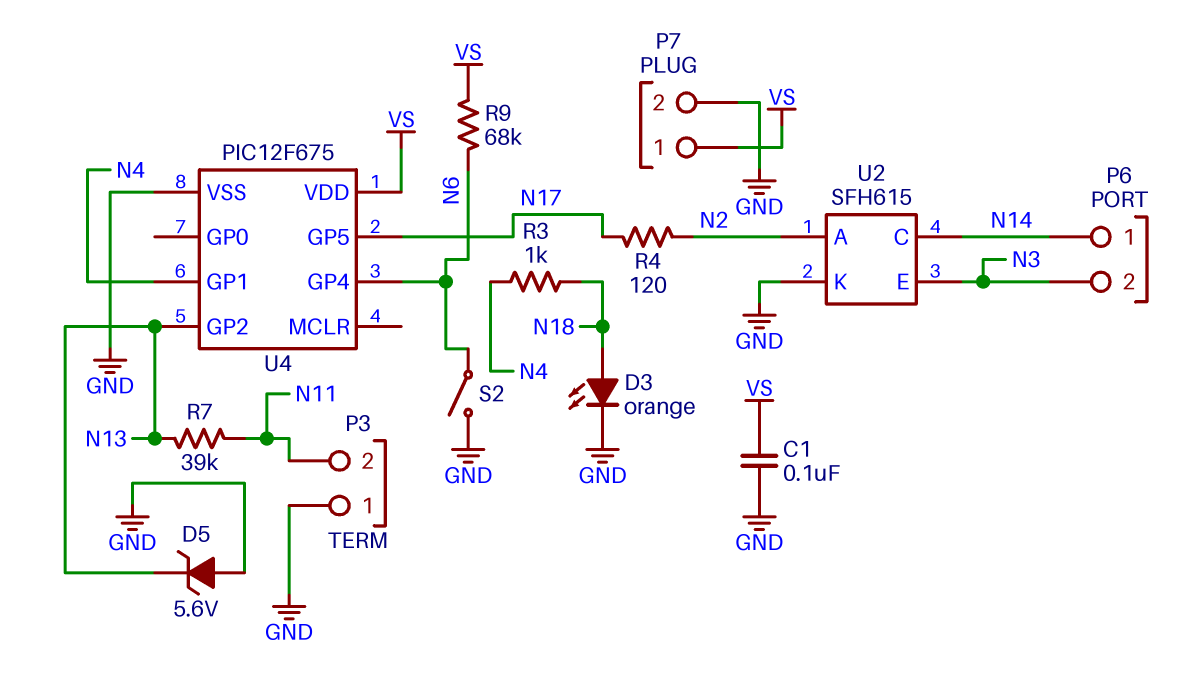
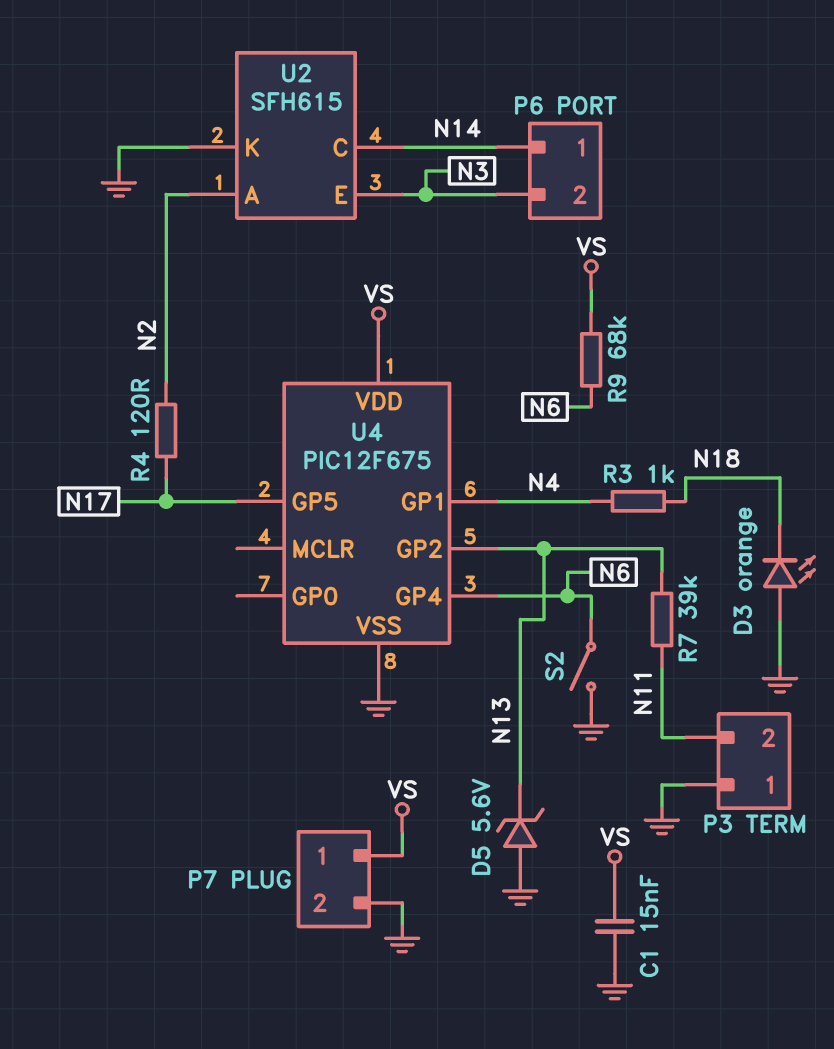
C1: 100nF (GND, VS) -> 15nF (GND, VS)
D3: LED orange (A N18, K GND) -> LED orange (A GND, K N18)

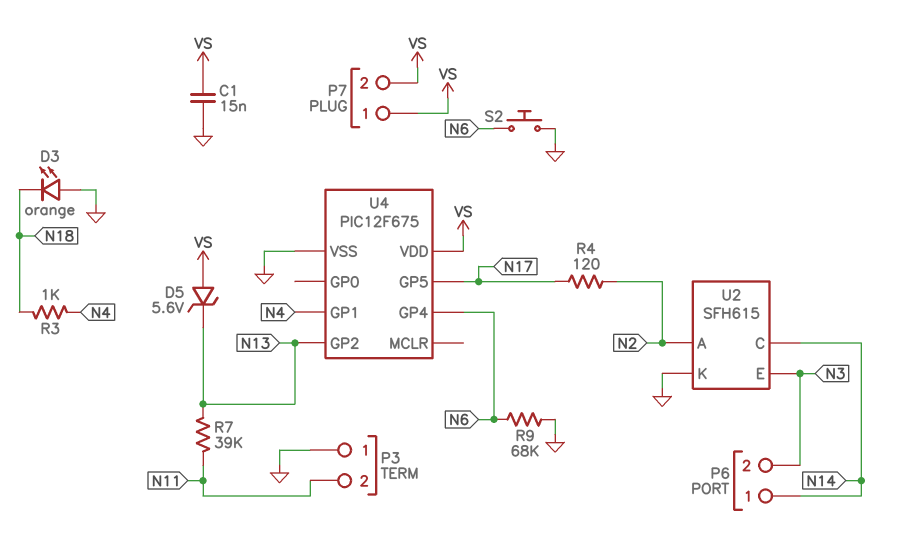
D5: zener 5.6V (A GND, K N13) -> zener 5.6V (A VS, K N13)
P7 pin 2: GND -> VS
R9: 68k (N6, VS) -> 68k (GND, N6)
S2: switch (GND, N6) -> button (GND, N6)

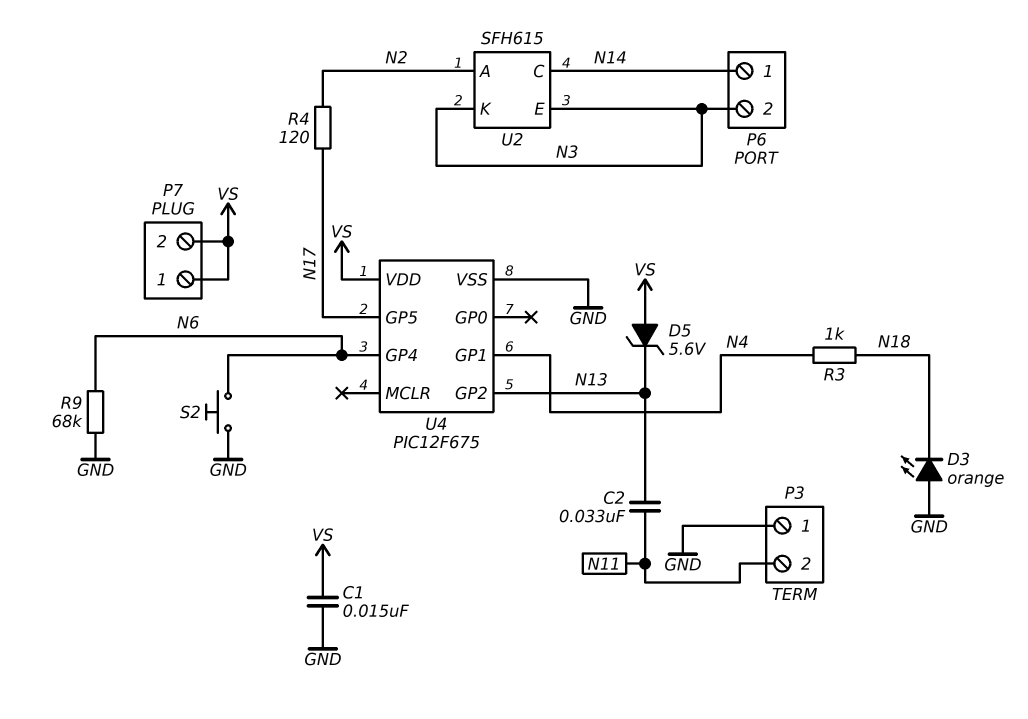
C2: none -> 33nF (N11, N13)
R7: 39k (N11, N13) -> none
U2 pin K: GND -> N3

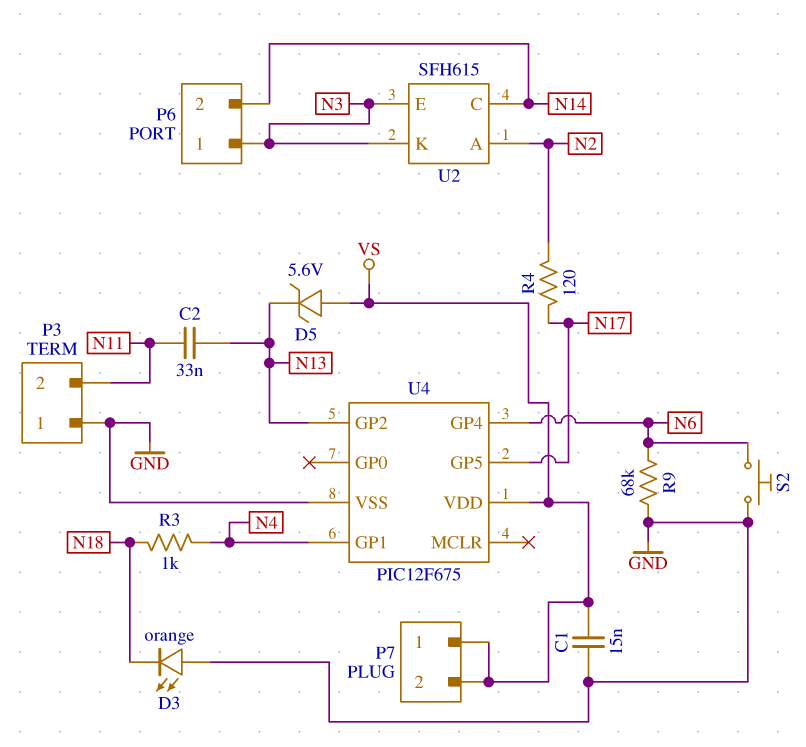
P6 pin 1: N14 -> N3
P6 pin 2: N3 -> N14

